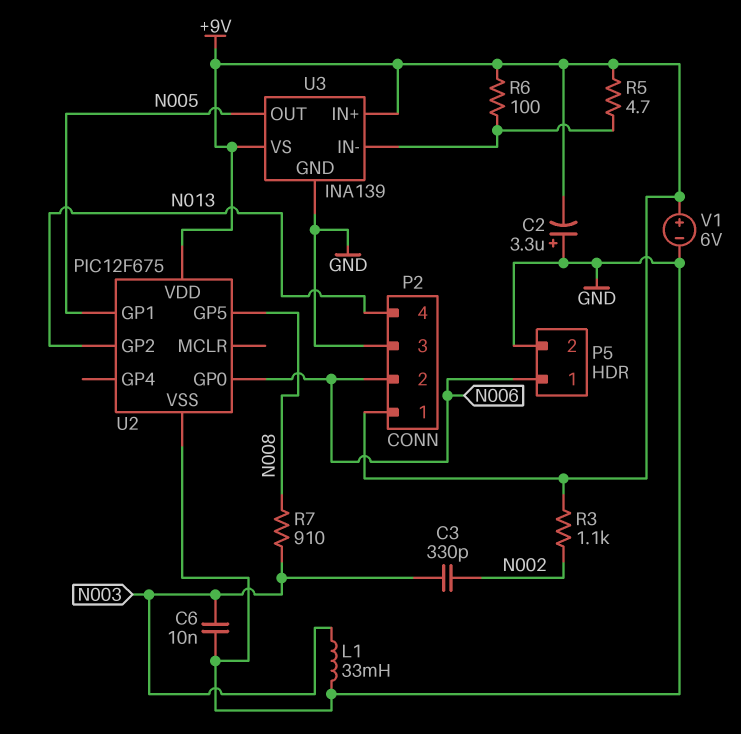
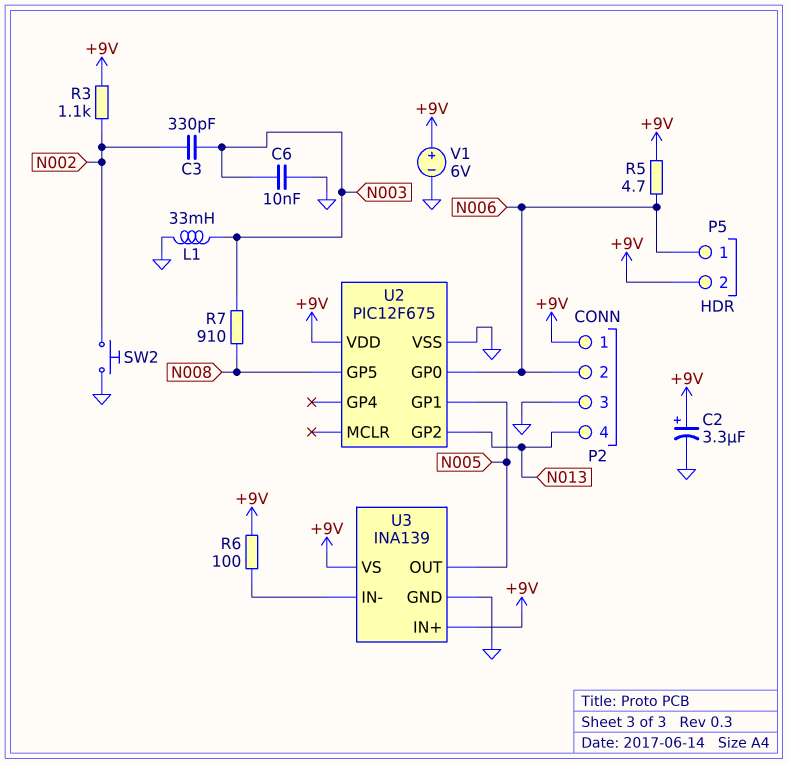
C2: 3.3uF (plus GND, minus +9V) -> 3.3uF (plus +9V, minus GND)
P5 pin 2: GND -> +9V
R5: 4.7 (+9V, U3/IN-) -> 4.7 (+9V, N006)
SW2: none -> button (GND, N002)

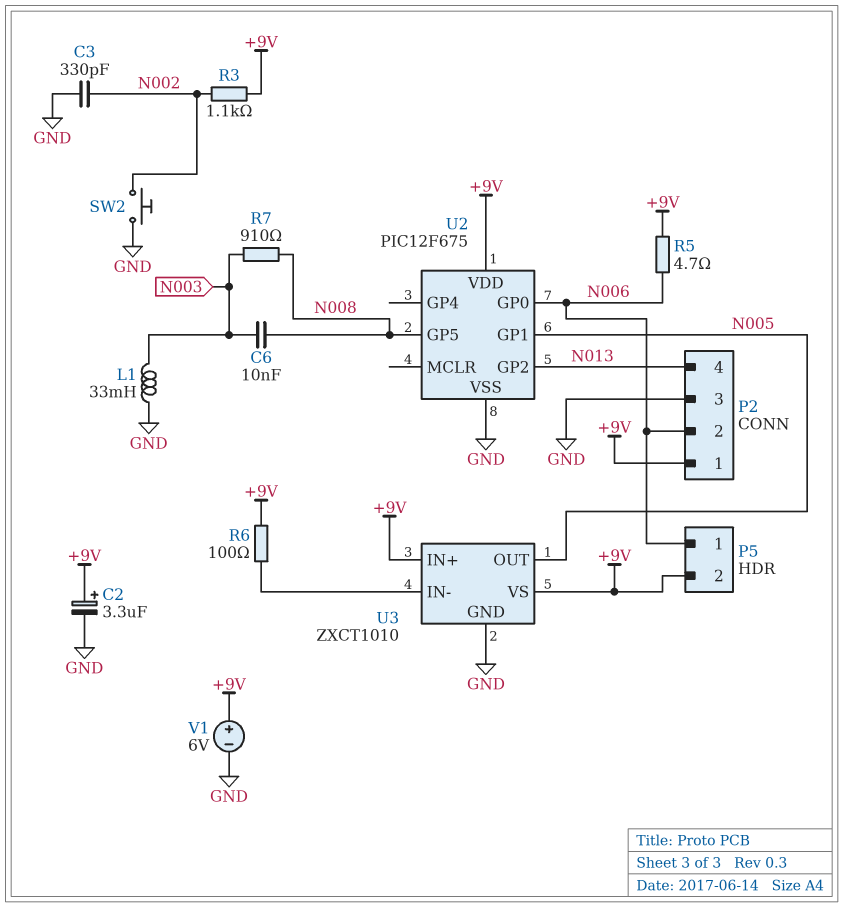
C3: 330pF (N002, N003) -> 330pF (GND, N002)
C6: 10nF (GND, N003) -> 10nF (N003, N008)
U3: INA139 -> ZXCT1010

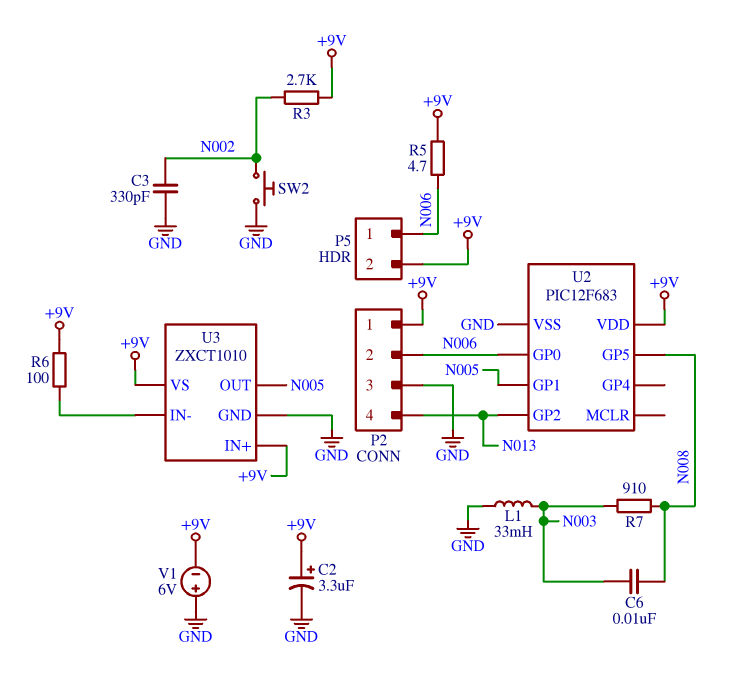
R3: 1.1k (+9V, N002) -> 2.7k (+9V, N002)
U2: PIC12F675 -> PIC12F683
V1: 6V (plus +9V, minus GND) -> 6V (plus GND, minus +9V)

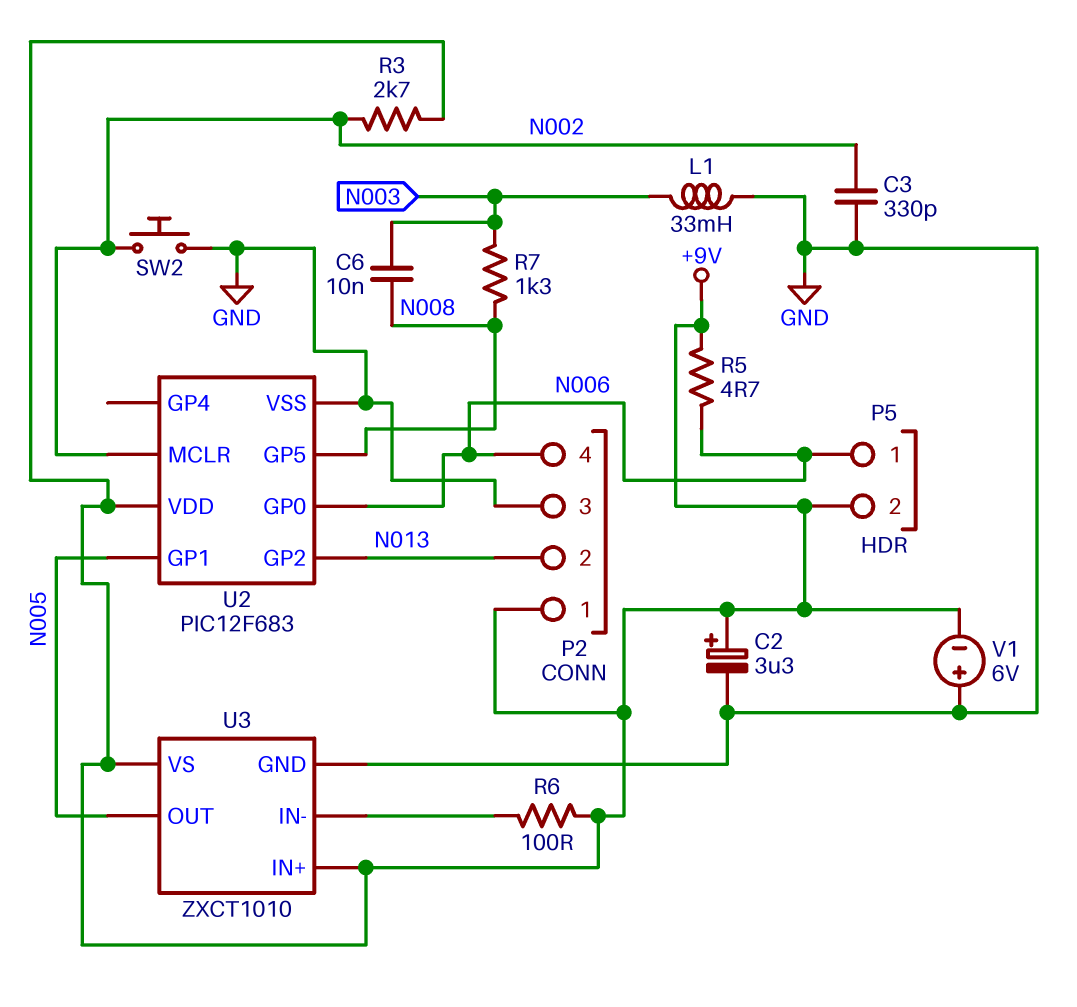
P2 pin 2: N006 -> N013
P2 pin 4: N013 -> N006
R7: 910 (N003, N008) -> 1.3k (N003, N008)
U2 pin MCLR: none -> N002

